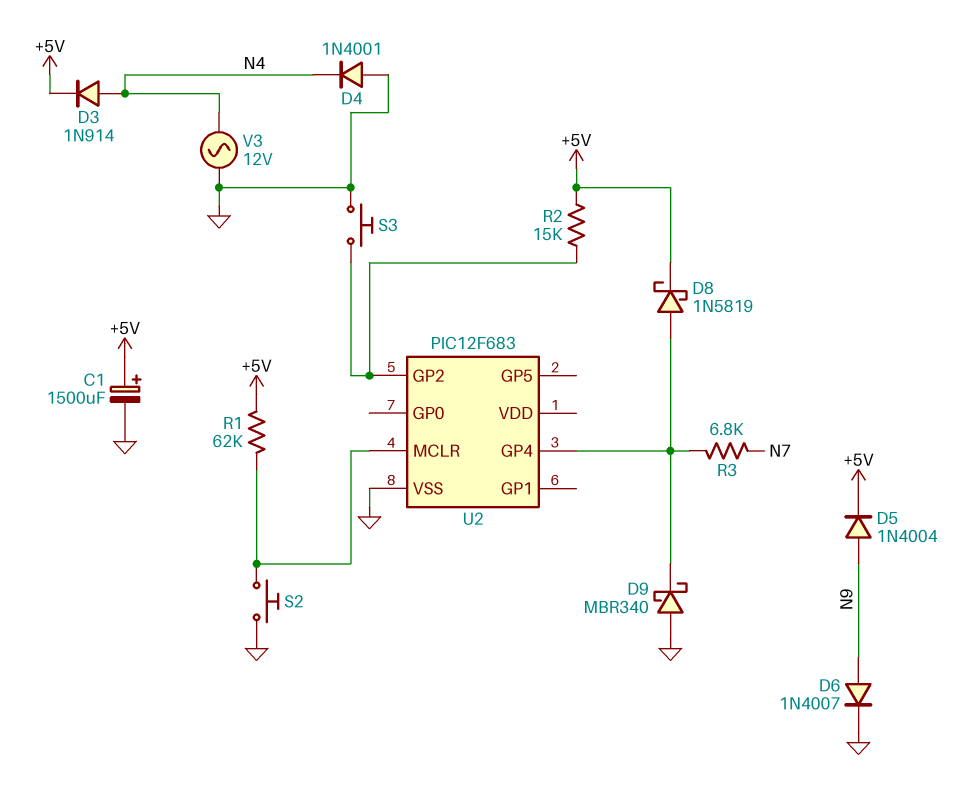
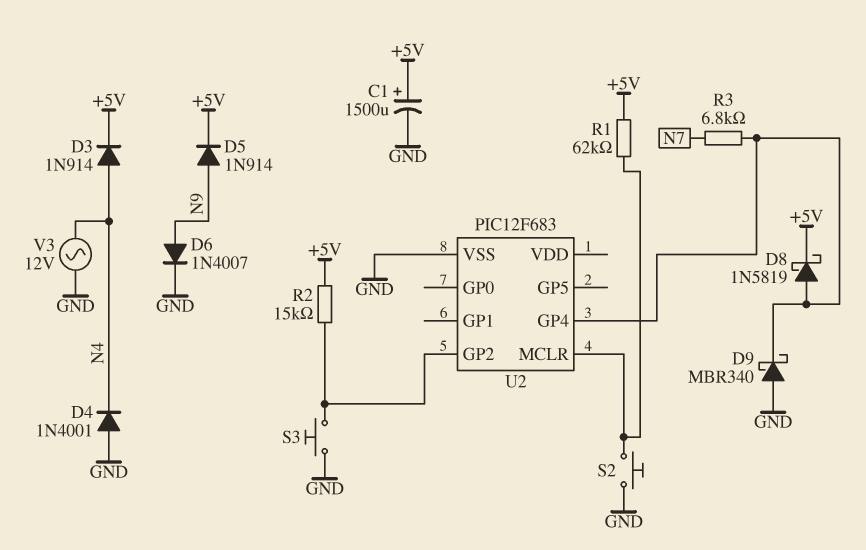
D5: diode 1N4004 (A N9, K +5V) -> diode 1N914 (A N9, K +5V)

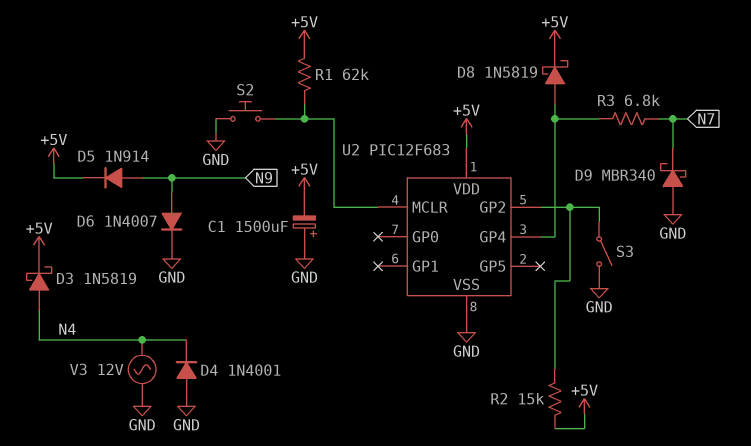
C1: 1500uF (plus +5V, minus GND) -> 1500uF (plus GND, minus +5V)
D3: diode 1N914 (A N4, K +5V) -> schottky 1N5819 (A N4, K +5V)
D9: schottky MBR340 (A GND, K U2/GP4) -> schottky MBR340 (A GND, K N7)
S3: button (GND, U2/GP2) -> switch (GND, U2/GP2)
U2 pin VDD: none -> +5V

